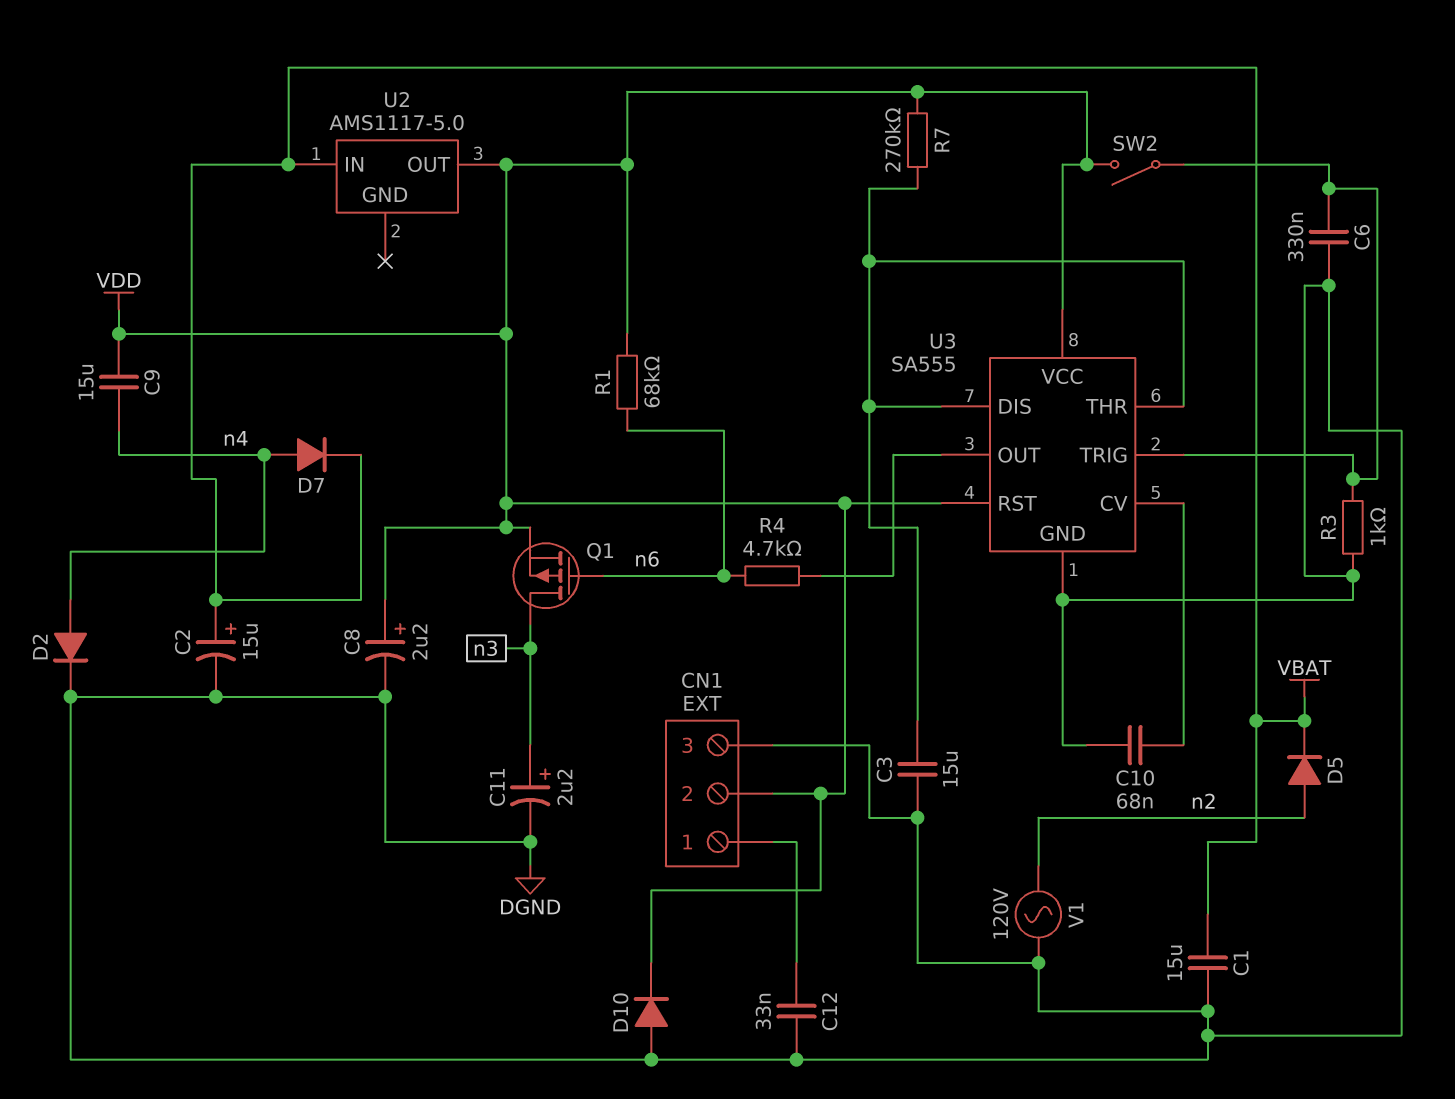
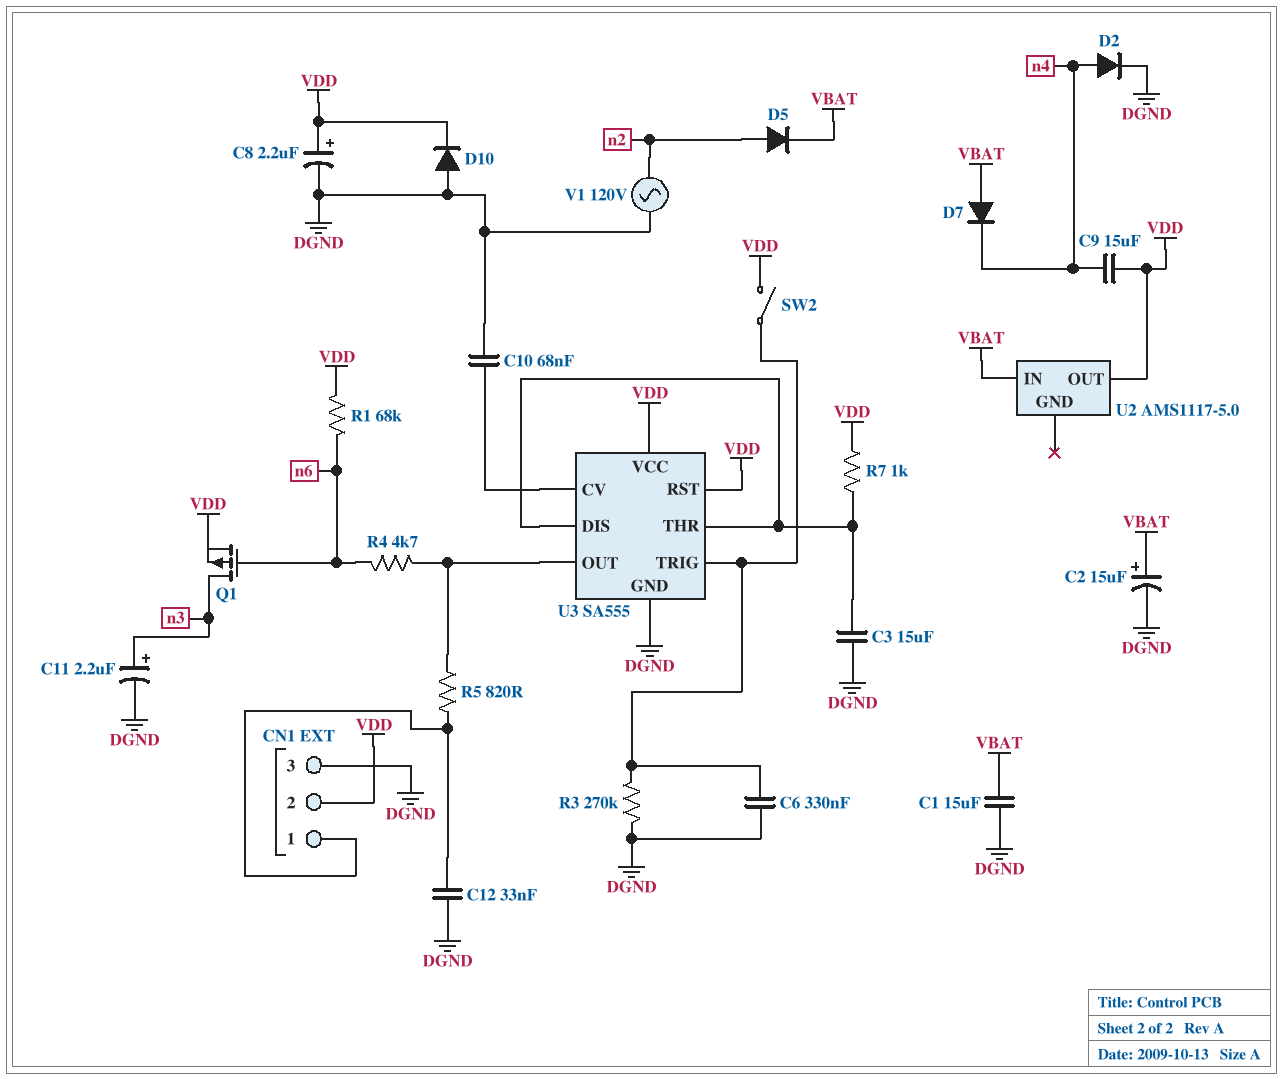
D7: diode (A n4, K VBAT) -> diode (A VBAT, K n4)
R3: 1k (DGND, U3/TRIG) -> 270k (DGND, U3/TRIG)
R5: none -> 820 (CN1/1, U3/OUT)
R7: 270k (U3/DIS, VDD) -> 1k (U3/DIS, VDD)

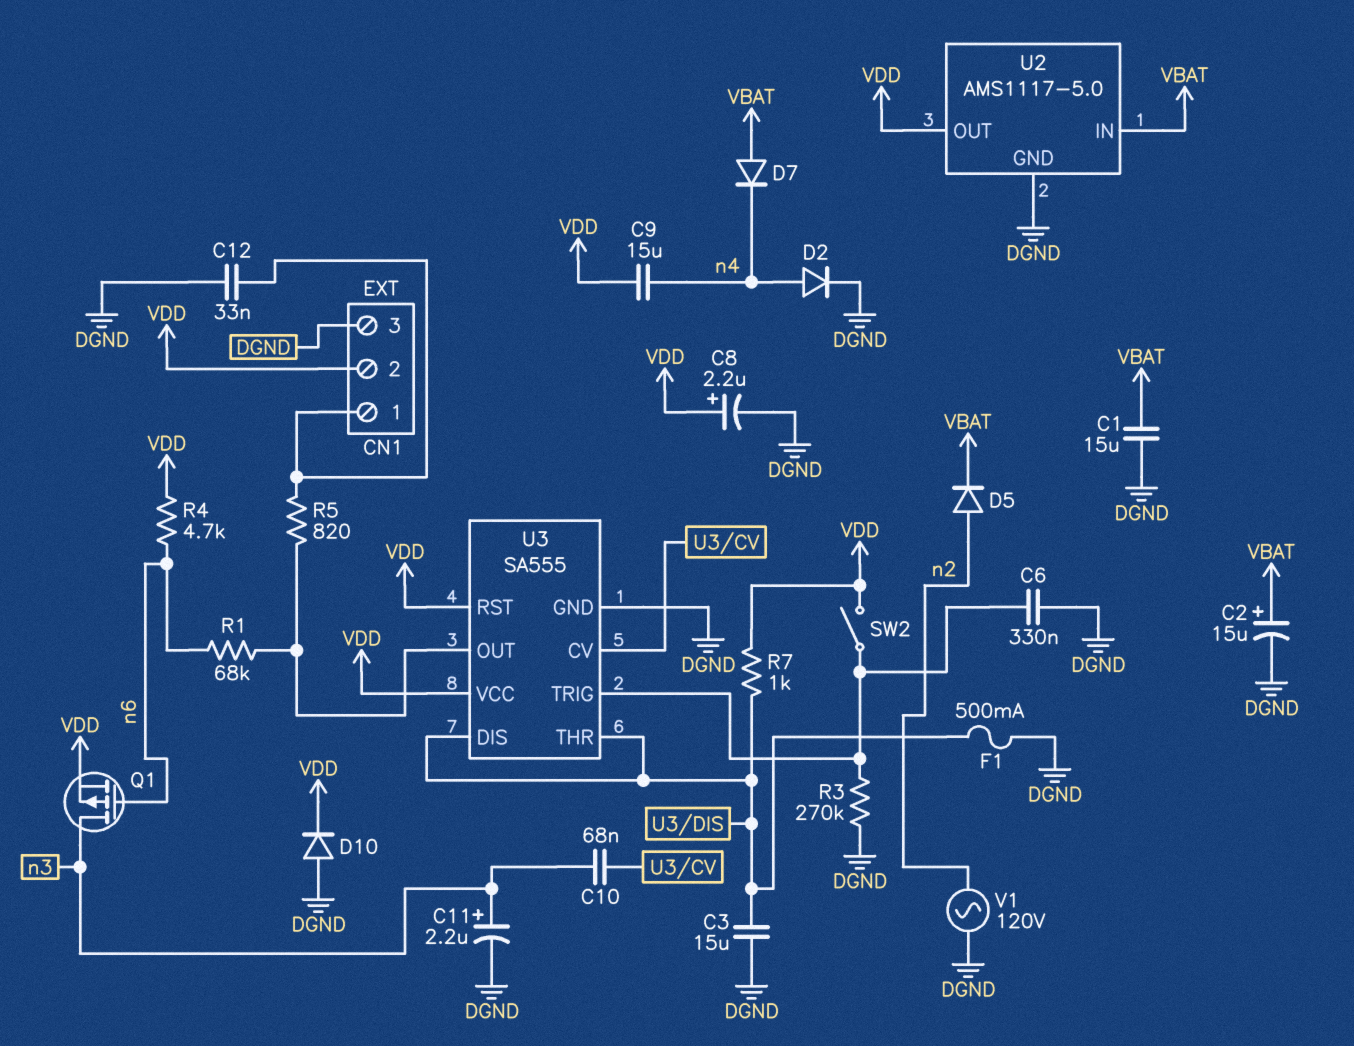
C10: 68nF (DGND, U3/CV) -> 68nF (U3/CV, n3)
F1: none -> 500mA (DGND, U3/DIS)
R1: 68k (VDD, n6) -> 68k (U3/OUT, n6)
R4: 4.7k (U3/OUT, n6) -> 4.7k (VDD, n6)
U2 pin GND: none -> DGND

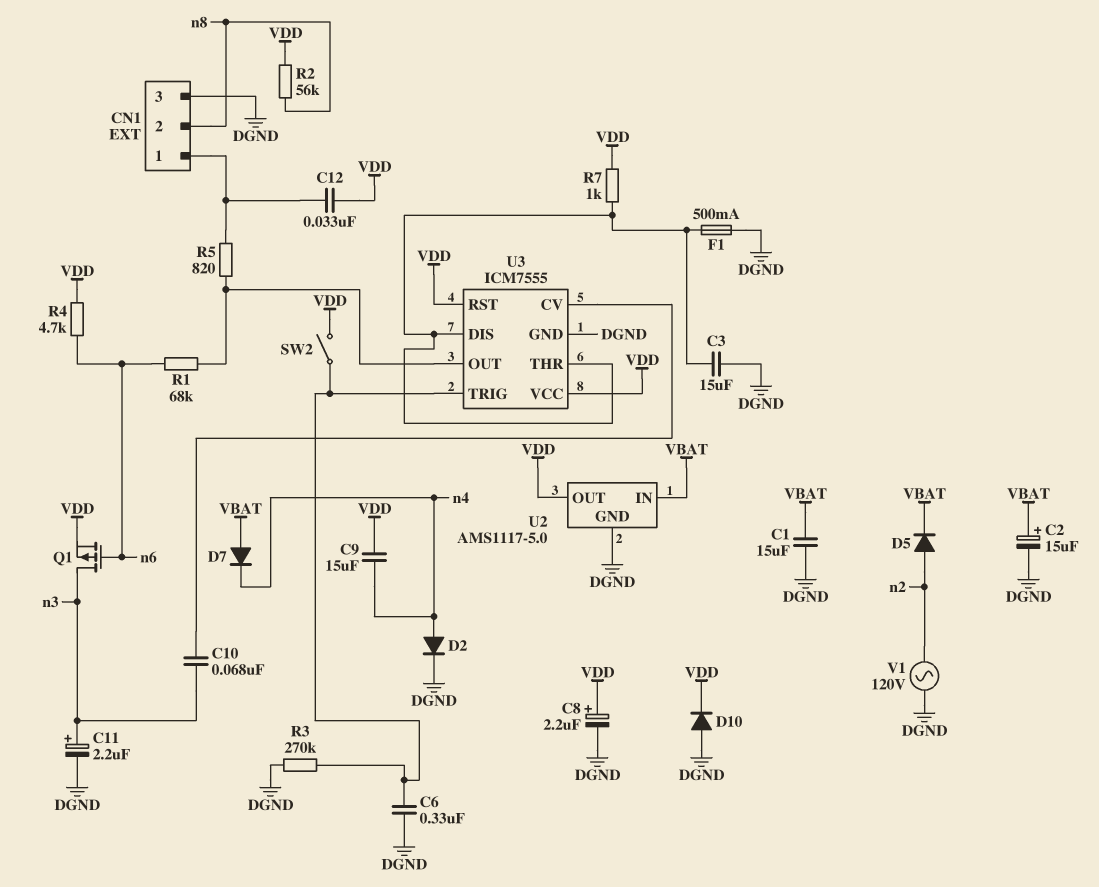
C12: 33nF (CN1/1, DGND) -> 33nF (CN1/1, VDD)
CN1 pin 2: VDD -> n8
R2: none -> 56k (VDD, n8)
U3: SA555 -> ICM7555

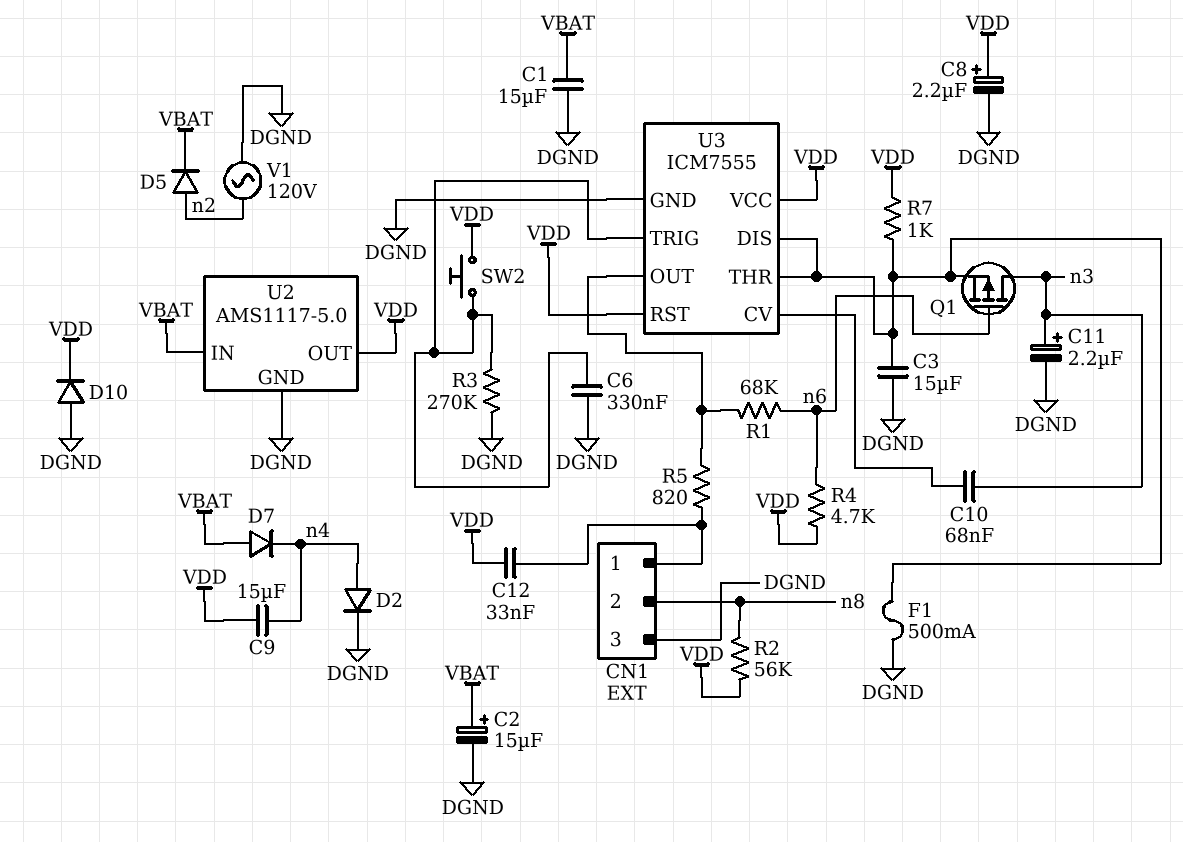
Q1: PMOS (G n6, D n3, S VDD) -> PMOS (G n6, D n3, S U3/DIS)
SW2: switch (U3/TRIG, VDD) -> button (U3/TRIG, VDD)

